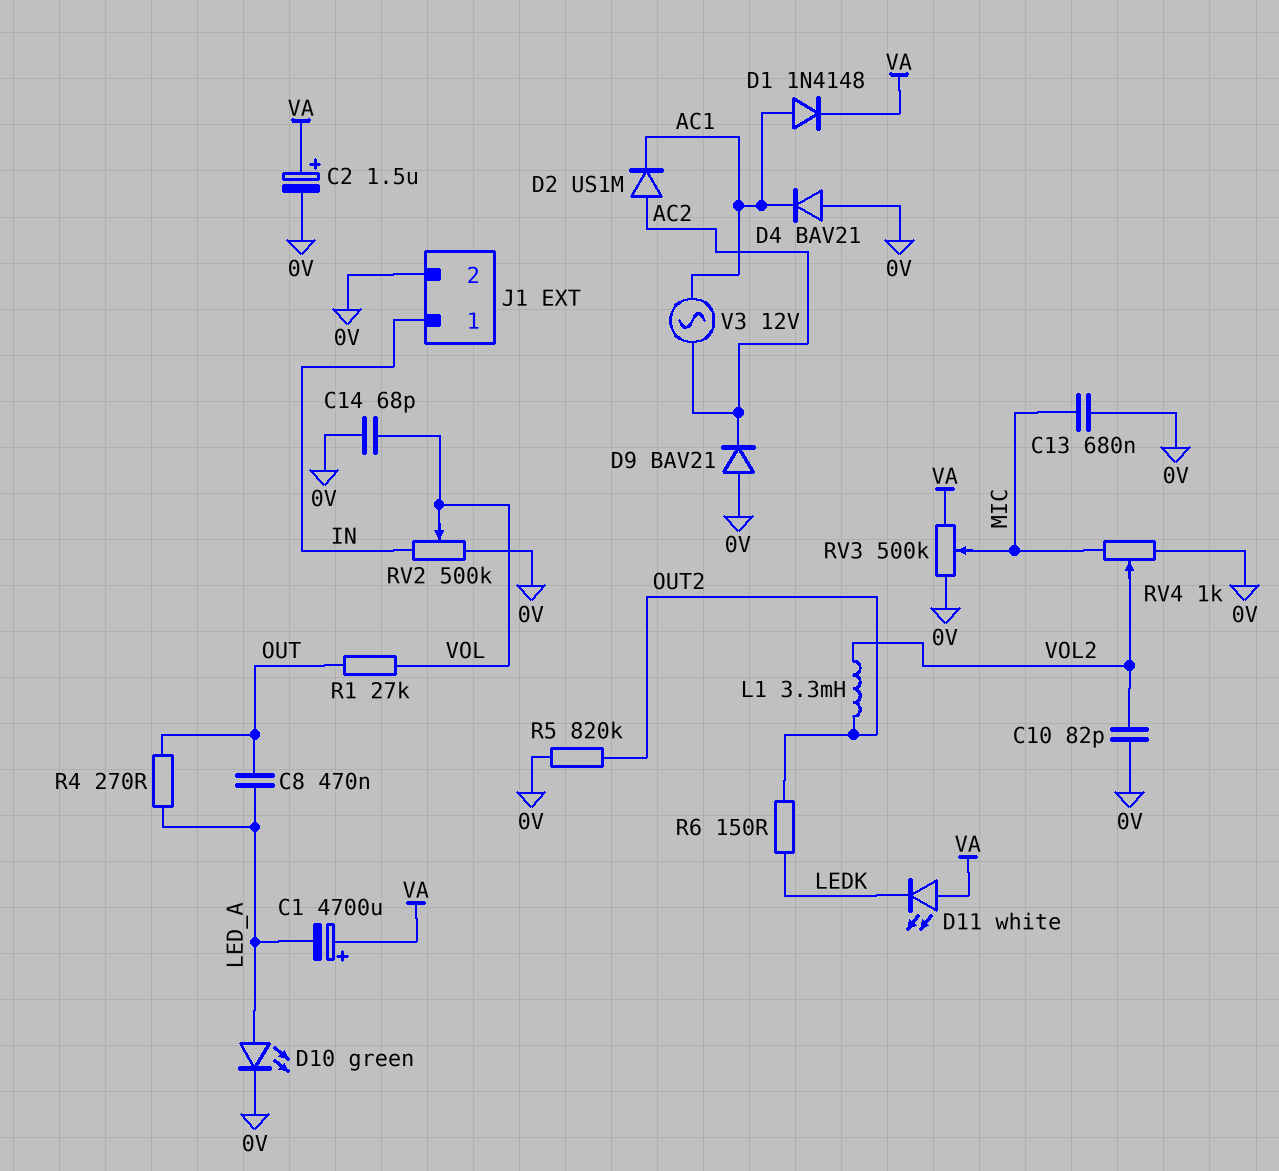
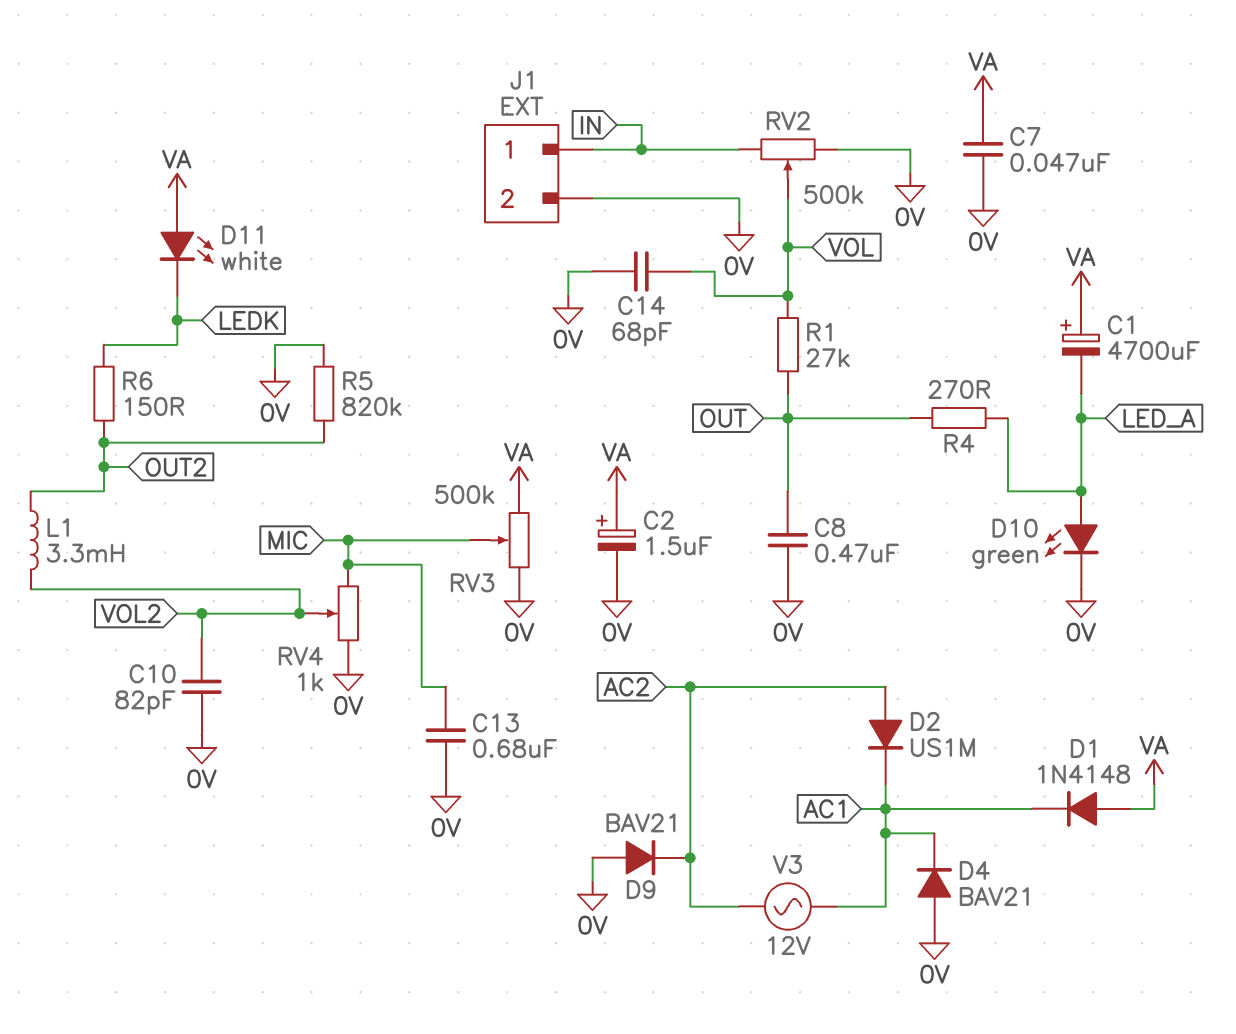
C7: none -> 47nF (0V, VA)
C8: 470nF (LED_A, OUT) -> 470nF (0V, OUT)
D1: diode 1N4148 (A AC1, K VA) -> diode 1N4148 (A VA, K AC1)

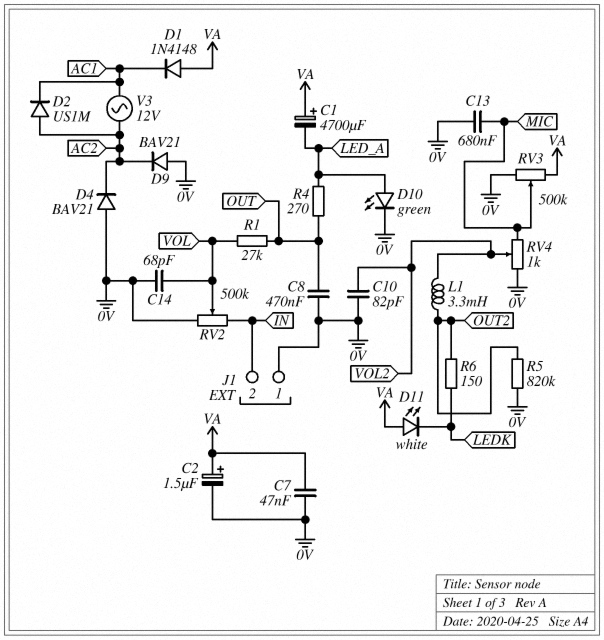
D4: diode BAV21 (A 0V, K AC1) -> diode BAV21 (A 0V, K AC2)
J1 pin 1: IN -> 0V
J1 pin 2: 0V -> IN

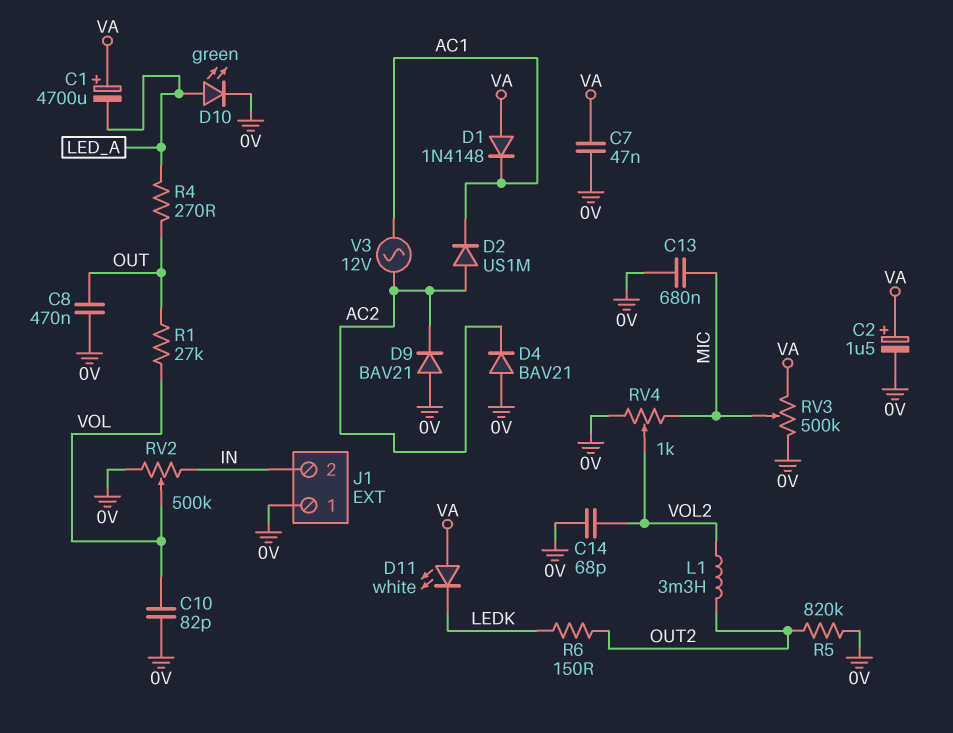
C10: 82pF (0V, VOL2) -> 82pF (0V, VOL)
C14: 68pF (0V, VOL) -> 68pF (0V, VOL2)

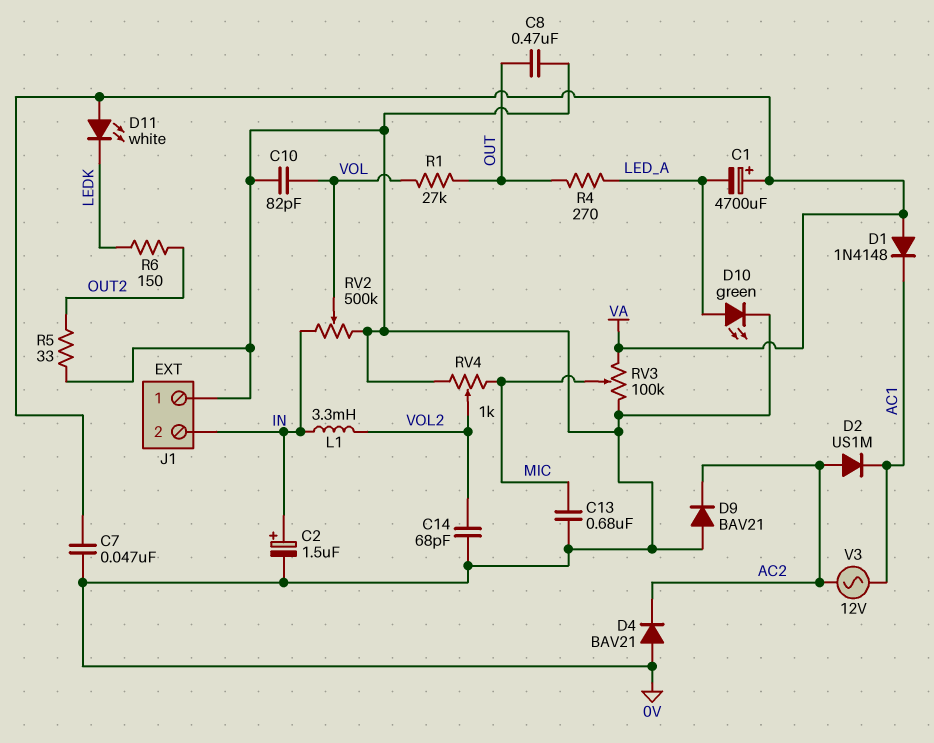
C2: 1.5uF (plus VA, minus 0V) -> 1.5uF (plus IN, minus 0V)
L1: 3.3mH (OUT2, VOL2) -> 3.3mH (IN, VOL2)
R5: 820k (0V, OUT2) -> 33 (0V, OUT2)
RV3: 500k (0V, VA, wiper MIC) -> 100k (0V, VA, wiper MIC)

